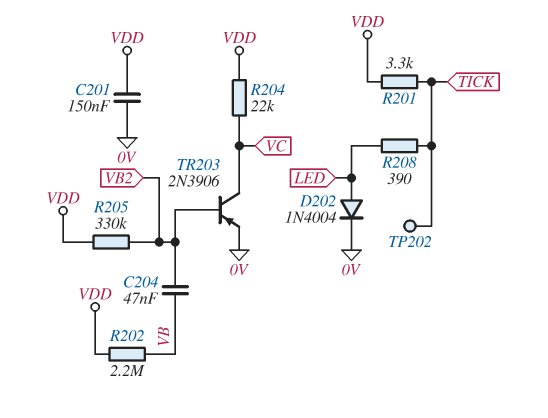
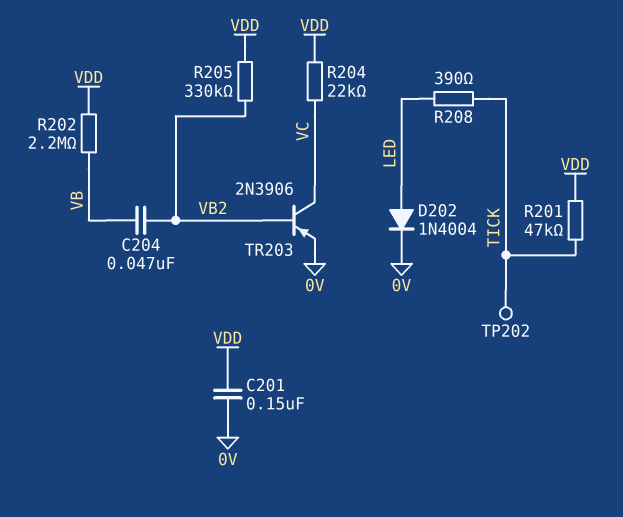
R201: 3.3k (TICK, VDD) -> 47k (TICK, VDD)

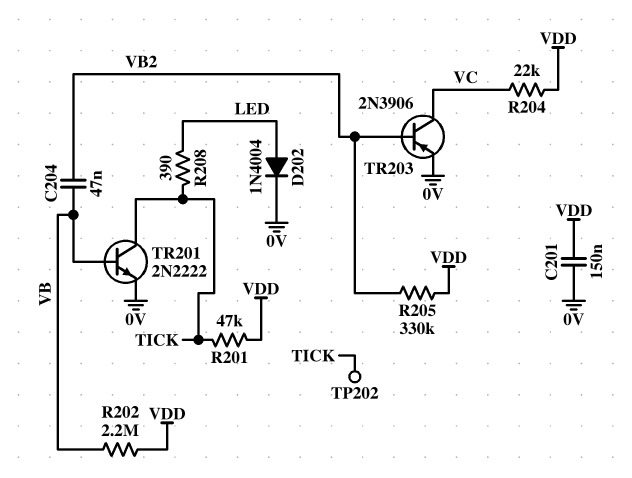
TR201: none -> NPN 2N2222 (B VB, C TICK, E 0V)

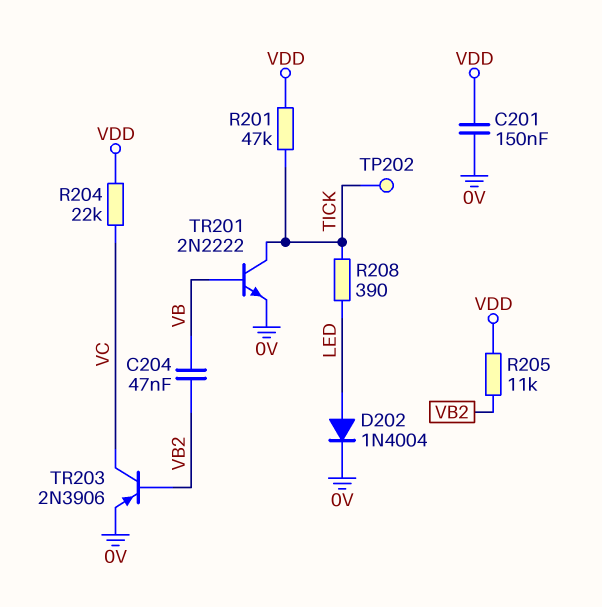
R202: 2.2M (VB, VDD) -> none
R205: 330k (VB2, VDD) -> 11k (VB2, VDD)

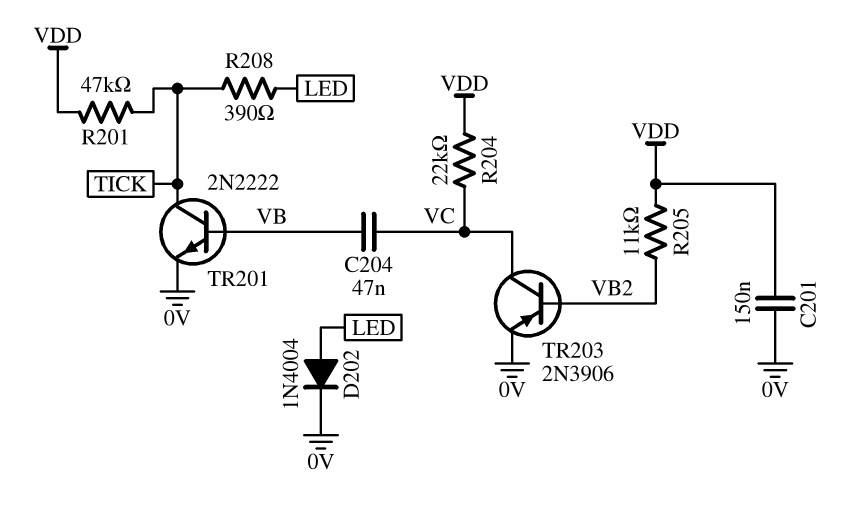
C204: 47nF (VB, VB2) -> 47nF (VB, VC)
TP202: test point (TICK) -> none

